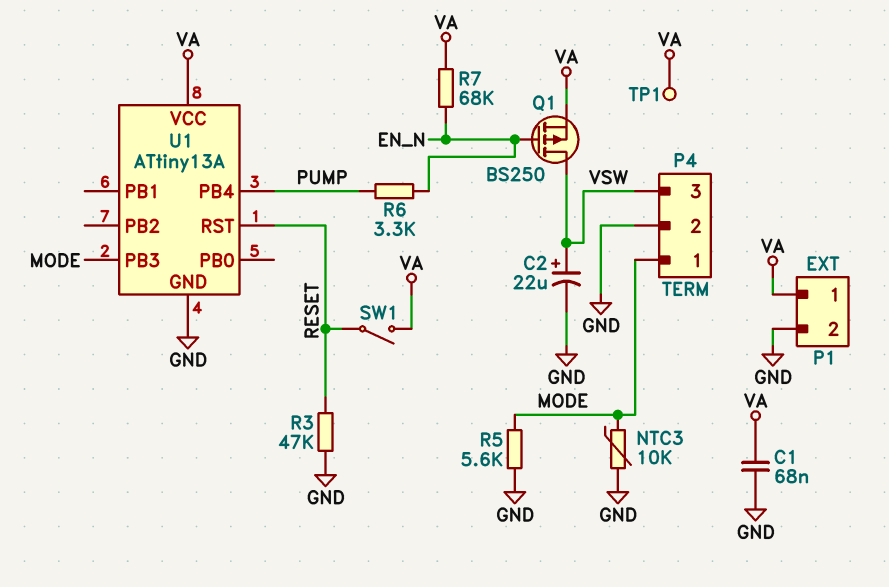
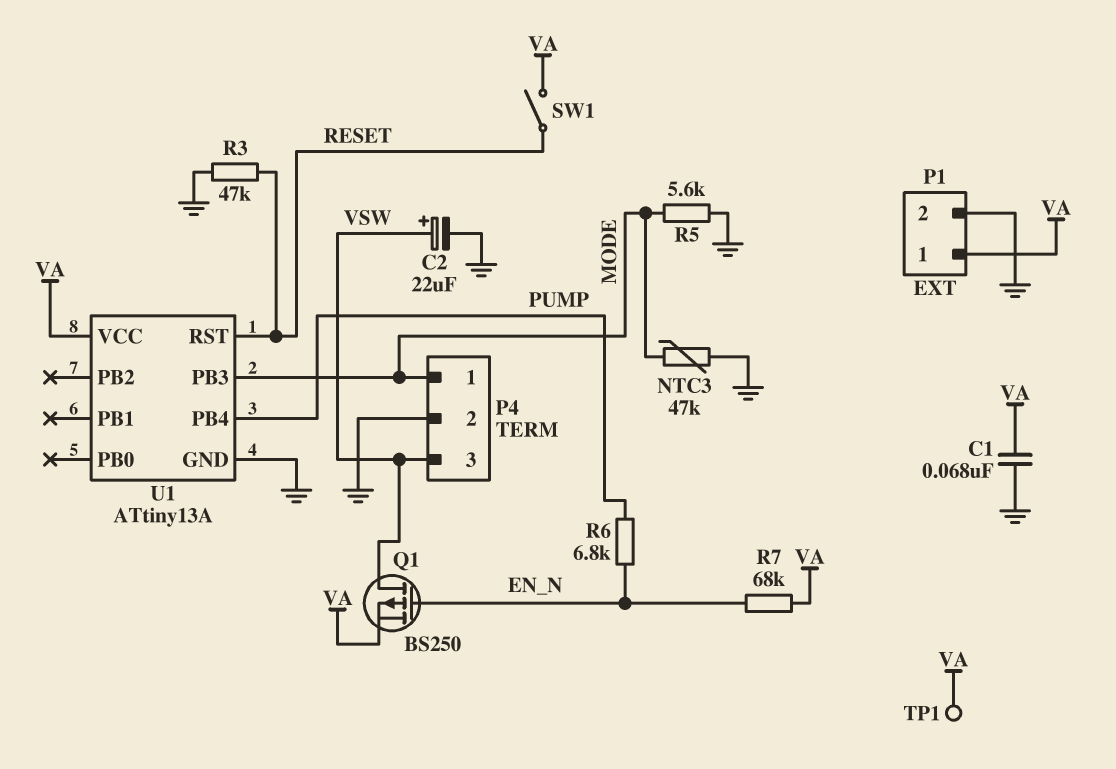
NTC3: 10k (GND, MODE) -> 47k (GND, MODE)
R6: 3.3k (EN_N, PUMP) -> 6.8k (EN_N, PUMP)

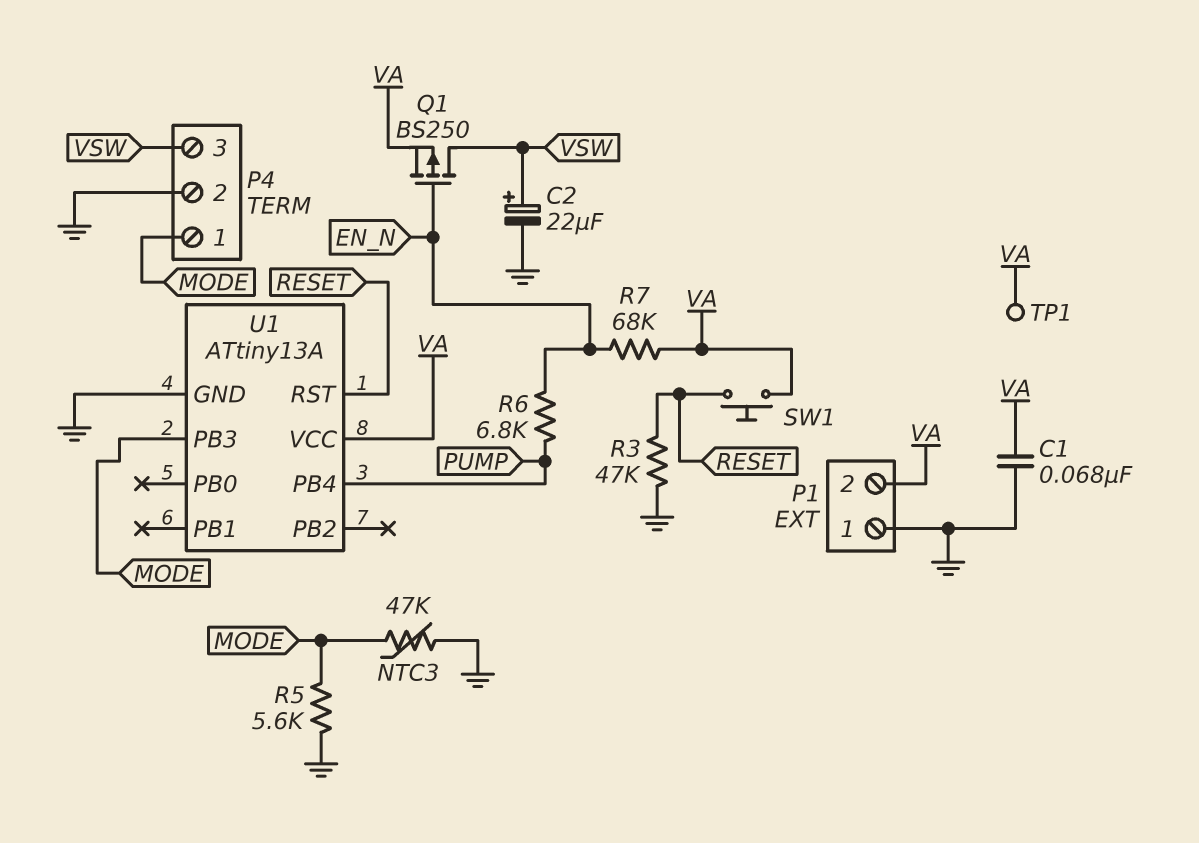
P1 pin 1: VA -> GND
P1 pin 2: GND -> VA
SW1: switch (RESET, VA) -> button (RESET, VA)

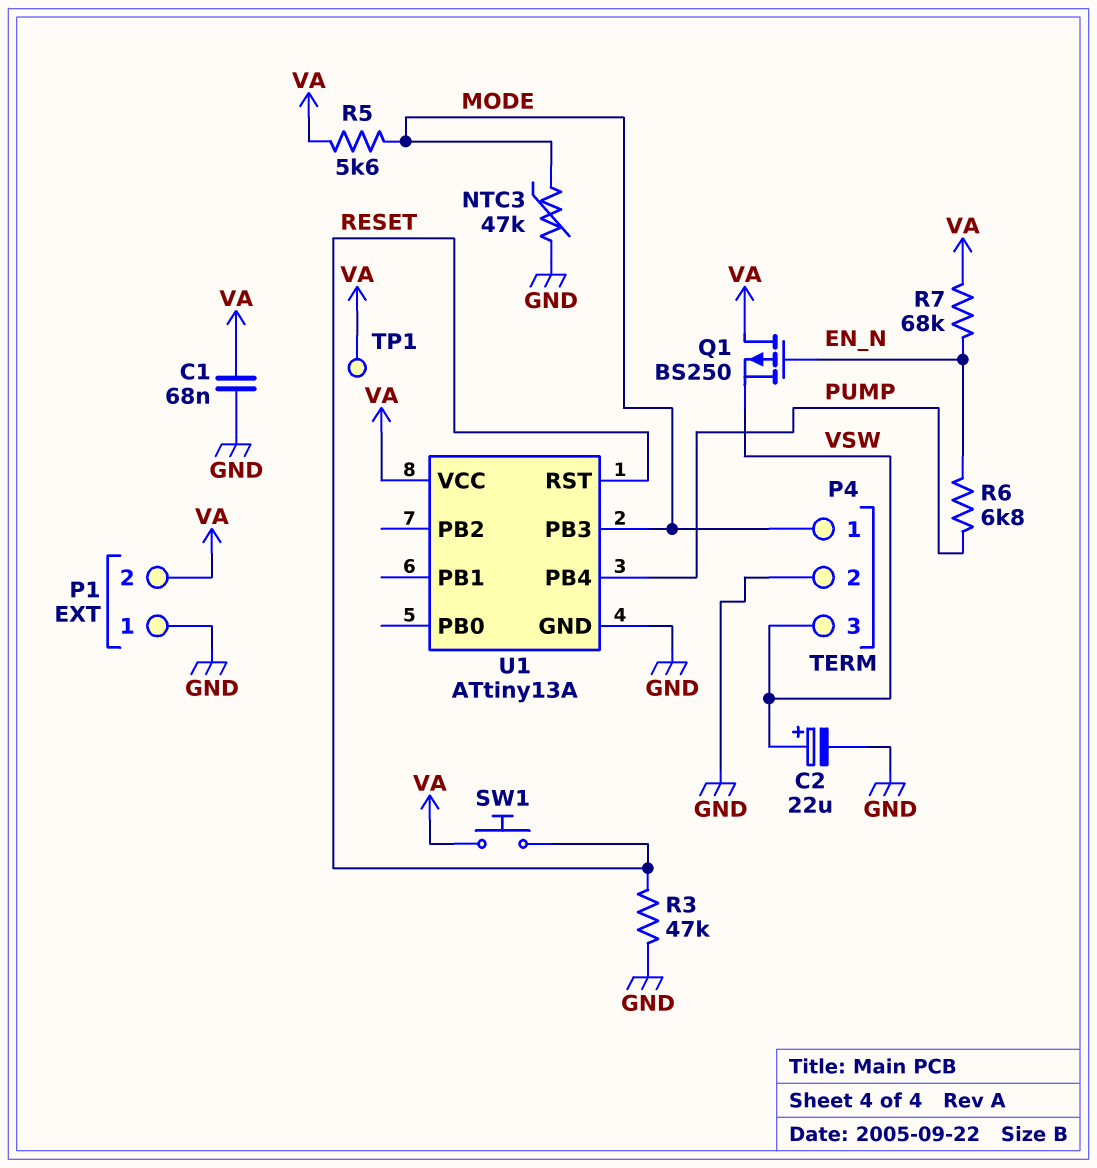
Q1: PMOS BS250 (G EN_N, D VSW, S VA) -> PMOS BS250 (G EN_N, D VA, S VSW)
R5: 5.6k (GND, MODE) -> 5.6k (MODE, VA)

